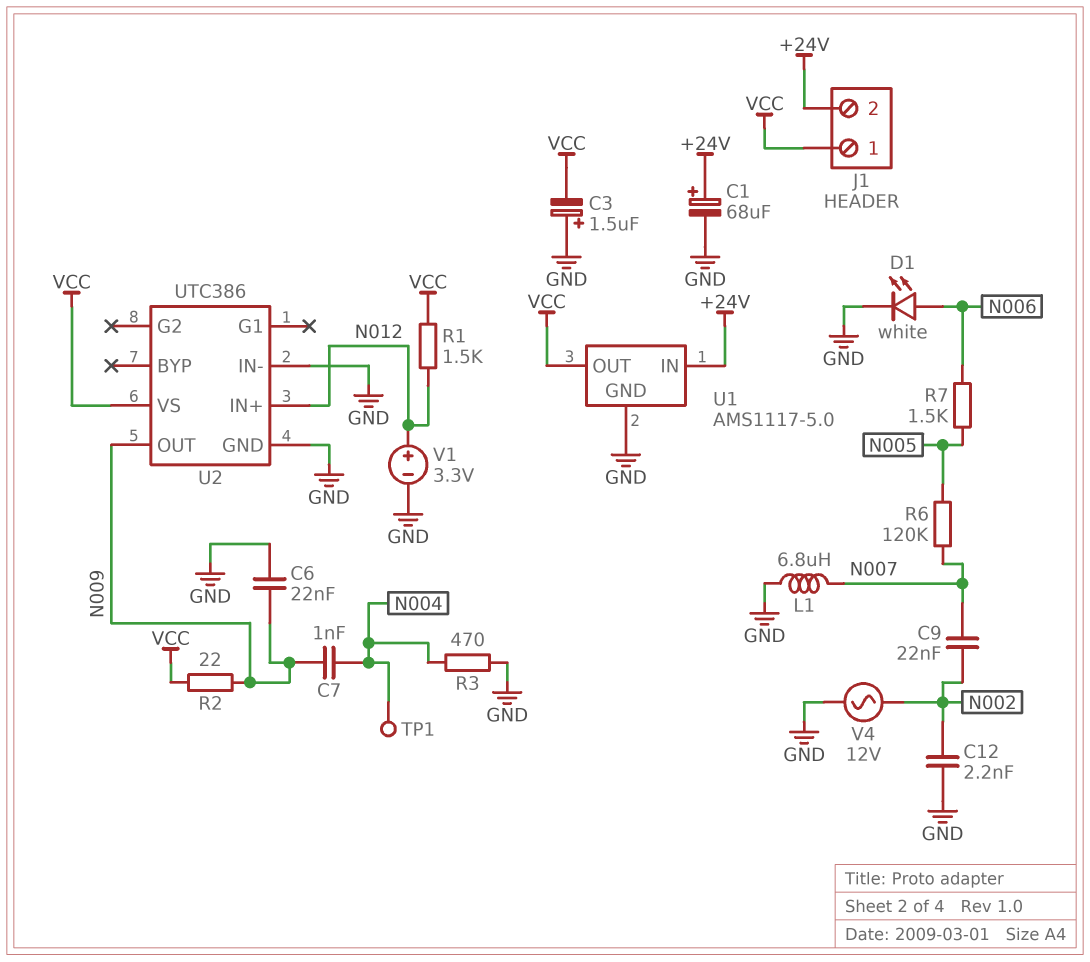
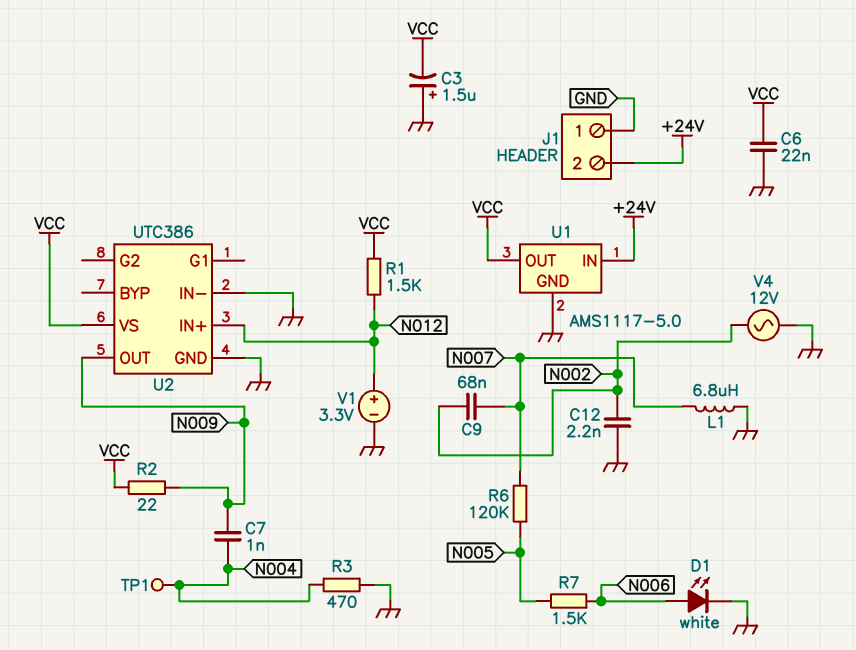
C1: 68uF (plus +24V, minus GND) -> none
C6: 22nF (GND, N009) -> 22nF (GND, VCC)
C9: 22nF (N002, N007) -> 68nF (N002, N007)
J1 pin 1: VCC -> GND

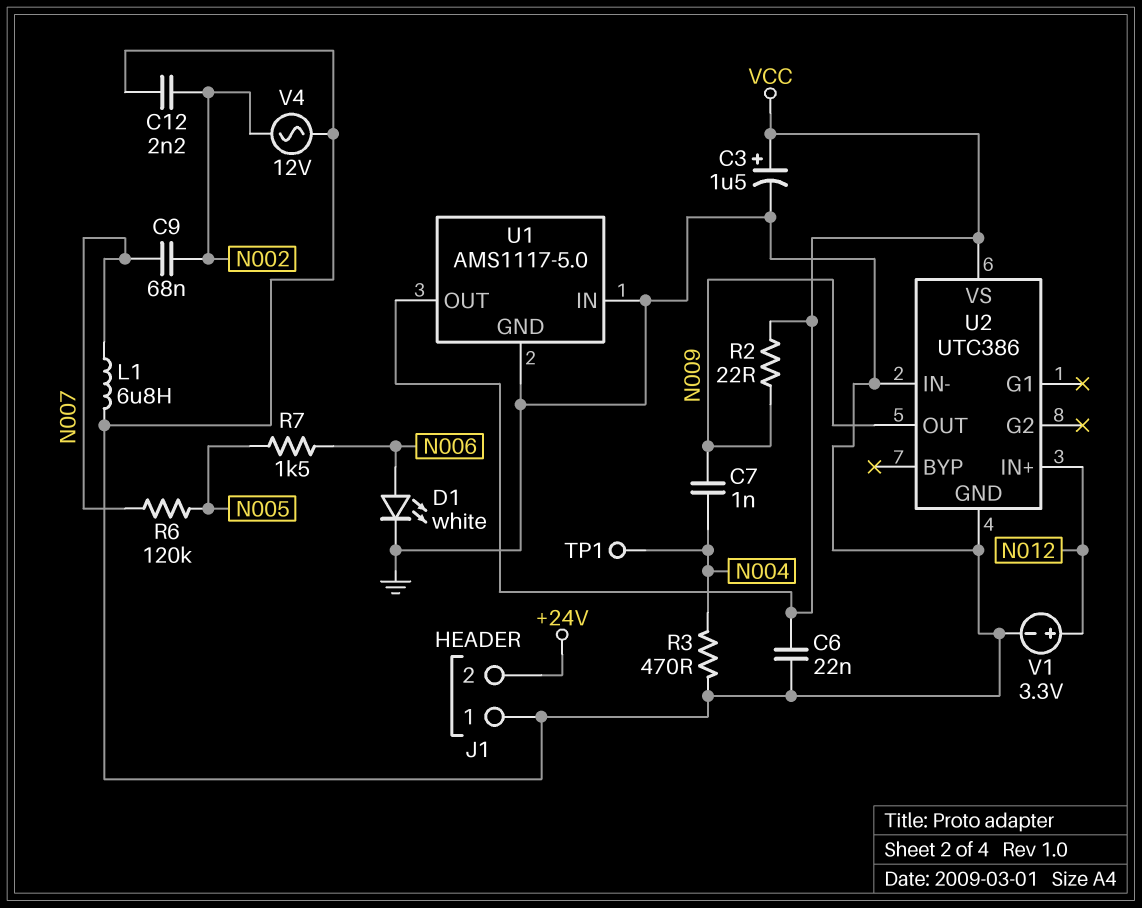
C3: 1.5uF (plus GND, minus VCC) -> 1.5uF (plus VCC, minus GND)
R1: 1.5k (N012, VCC) -> none
U1 pin IN: +24V -> GND

